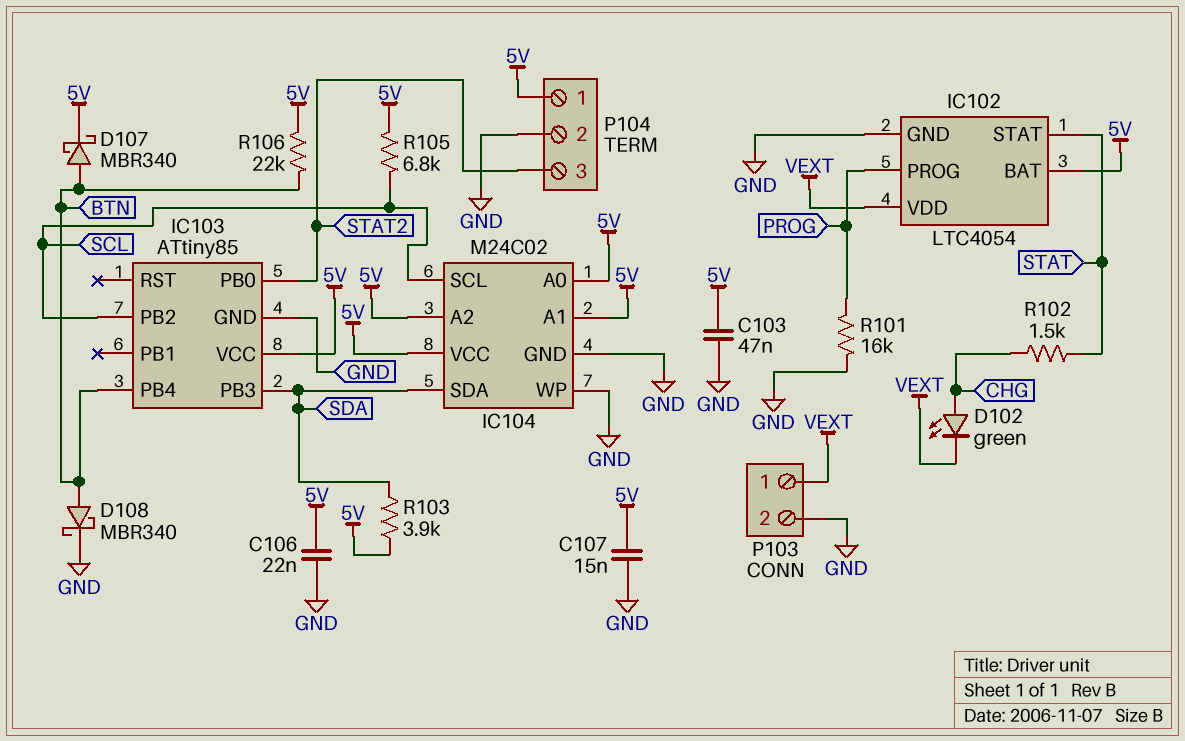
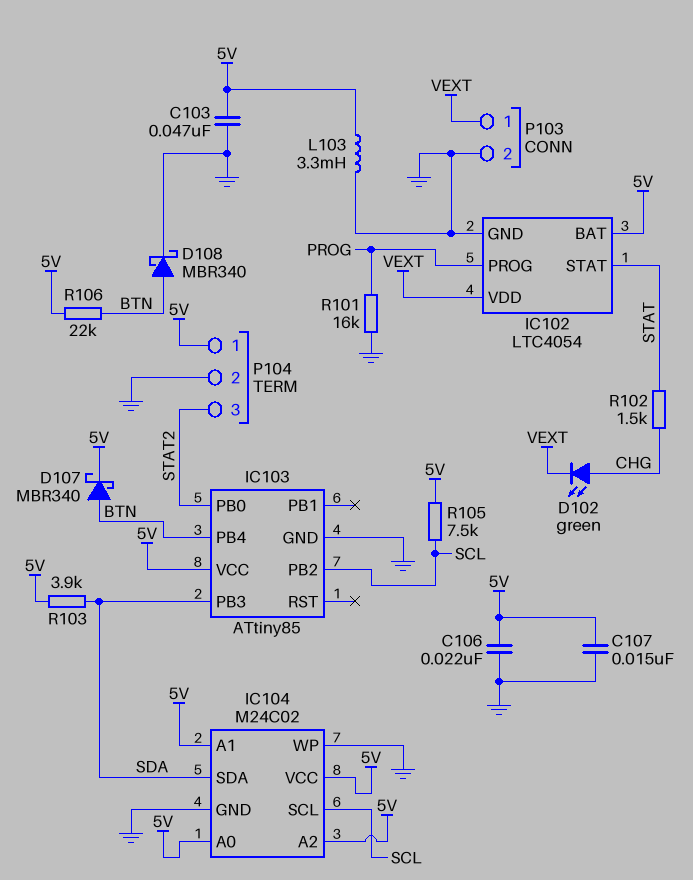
L103: none -> 3.3mH (5V, GND)
R105: 6.8k (5V, SCL) -> 7.5k (5V, SCL)

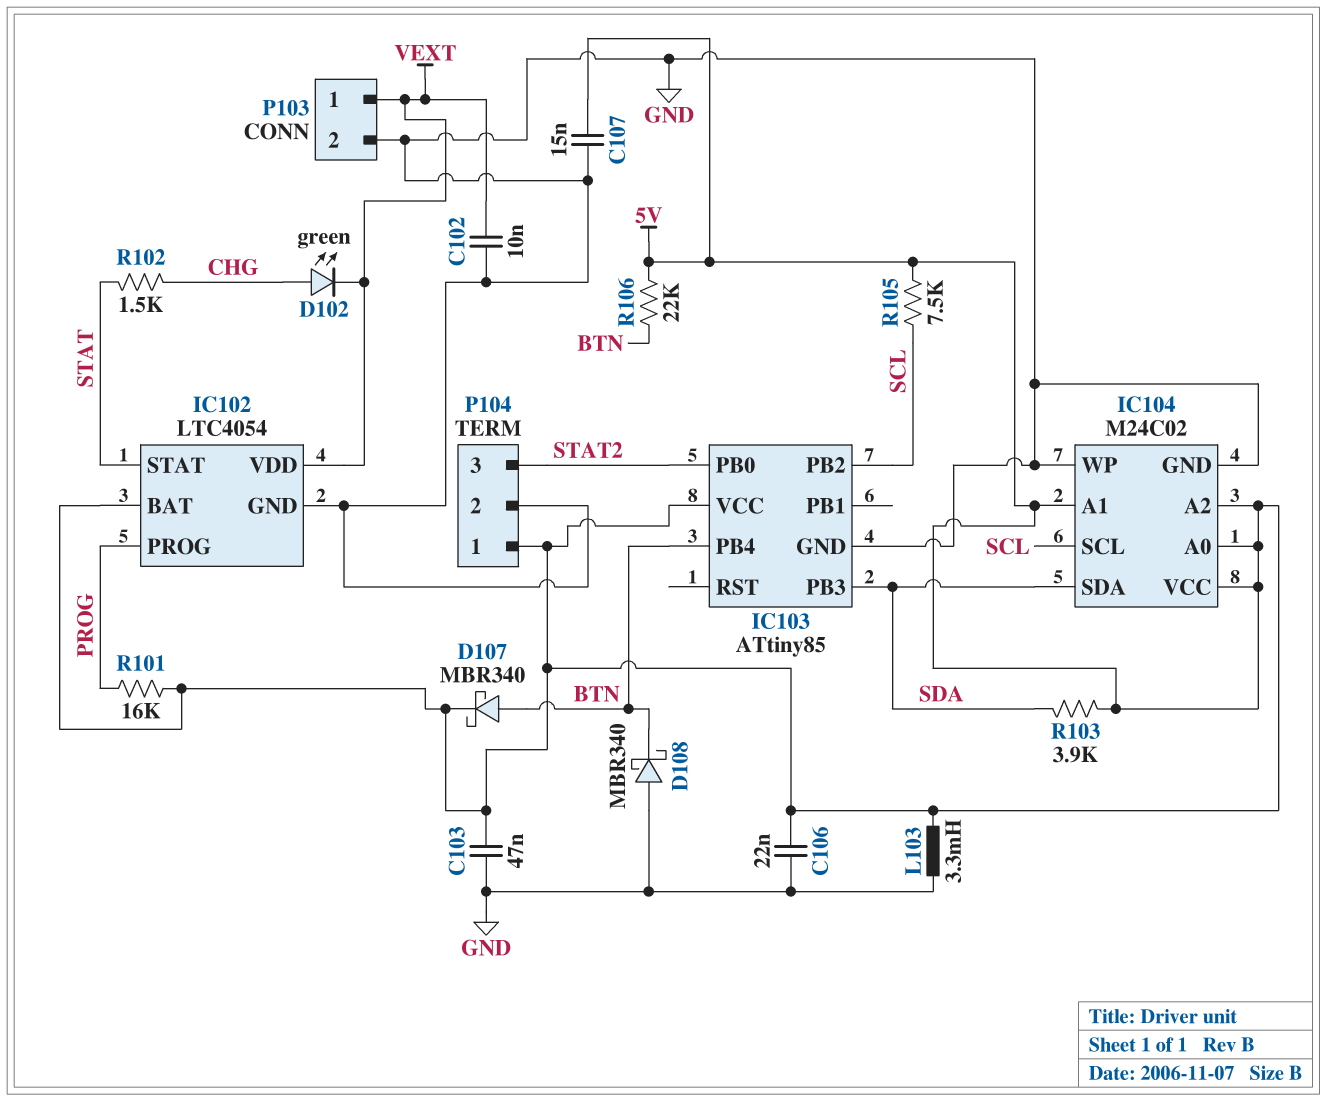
C102: none -> 10nF (GND, VEXT)
D108: schottky MBR340 (A BTN, K GND) -> schottky MBR340 (A GND, K BTN)
R101: 16k (GND, PROG) -> 16k (5V, PROG)

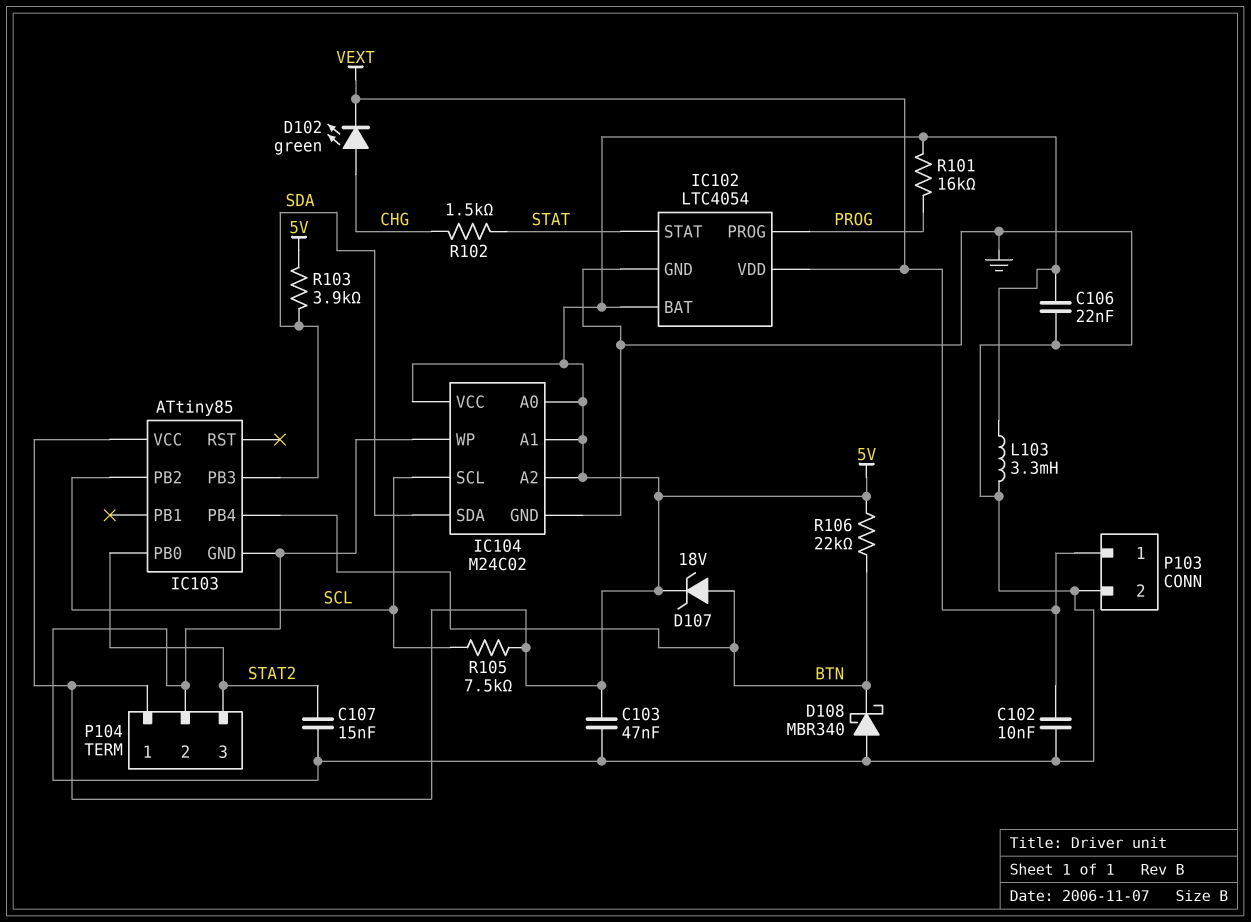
C107: 15nF (5V, GND) -> 15nF (GND, STAT2)
D107: schottky MBR340 (A BTN, K 5V) -> zener 18V (A BTN, K 5V)

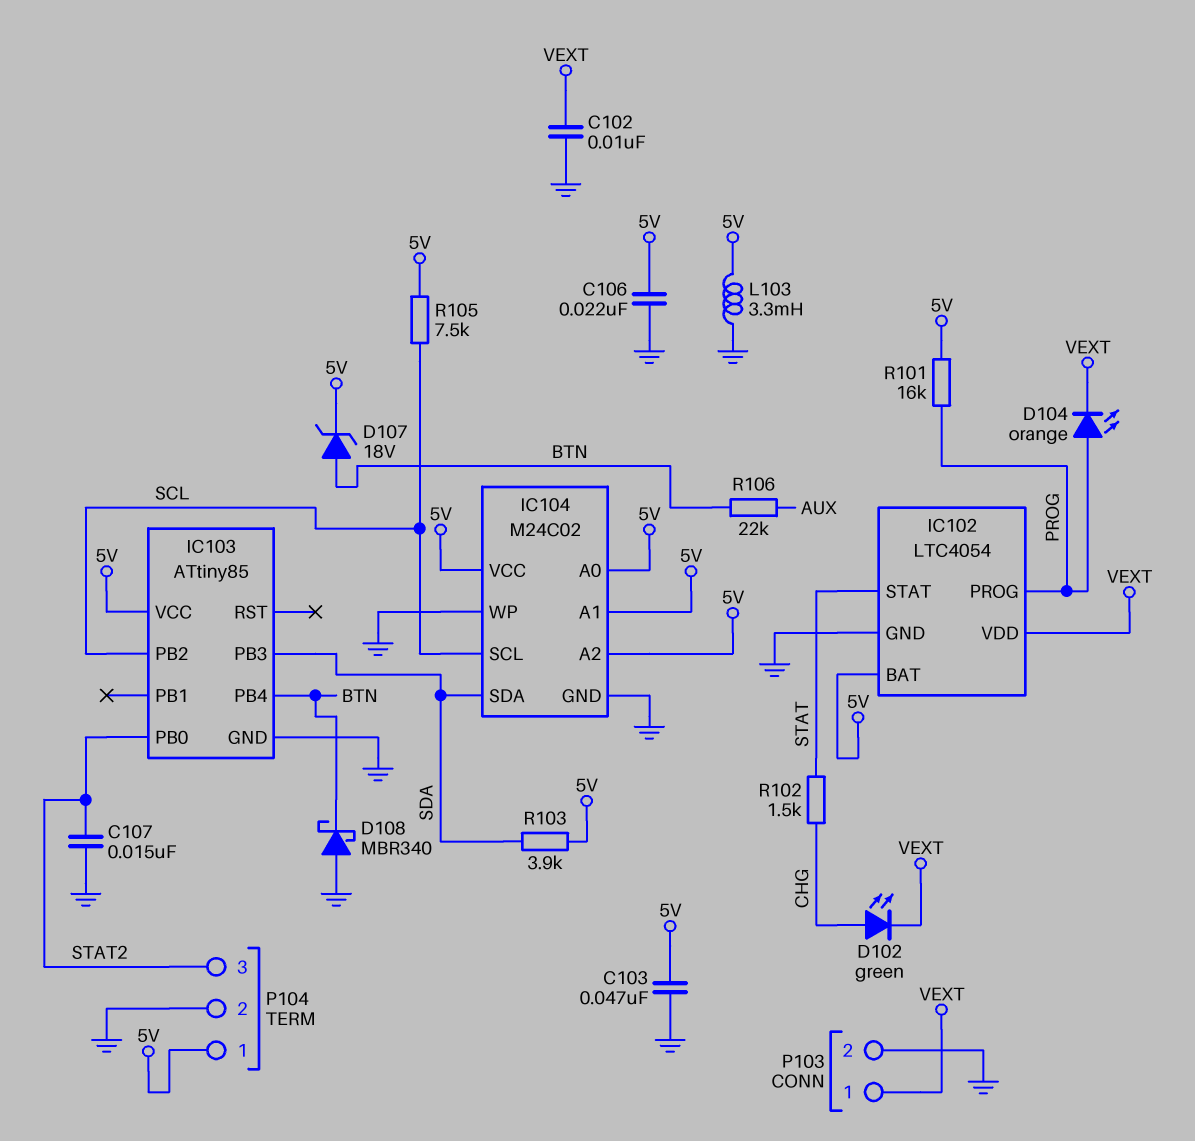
D104: none -> LED orange (A PROG, K VEXT)
R106: 22k (5V, BTN) -> 22k (AUX, BTN)

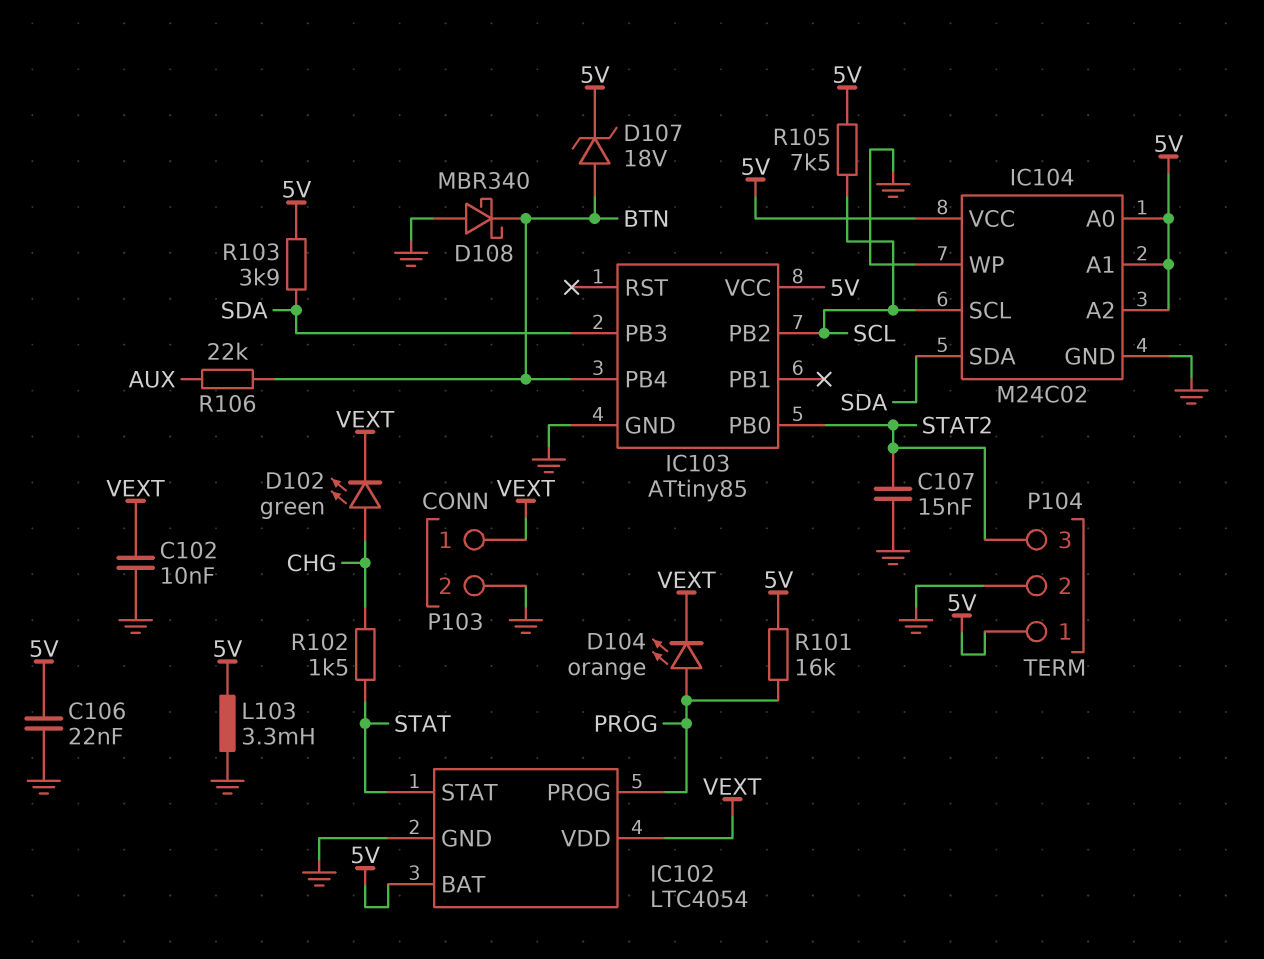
C103: 47nF (5V, GND) -> none

